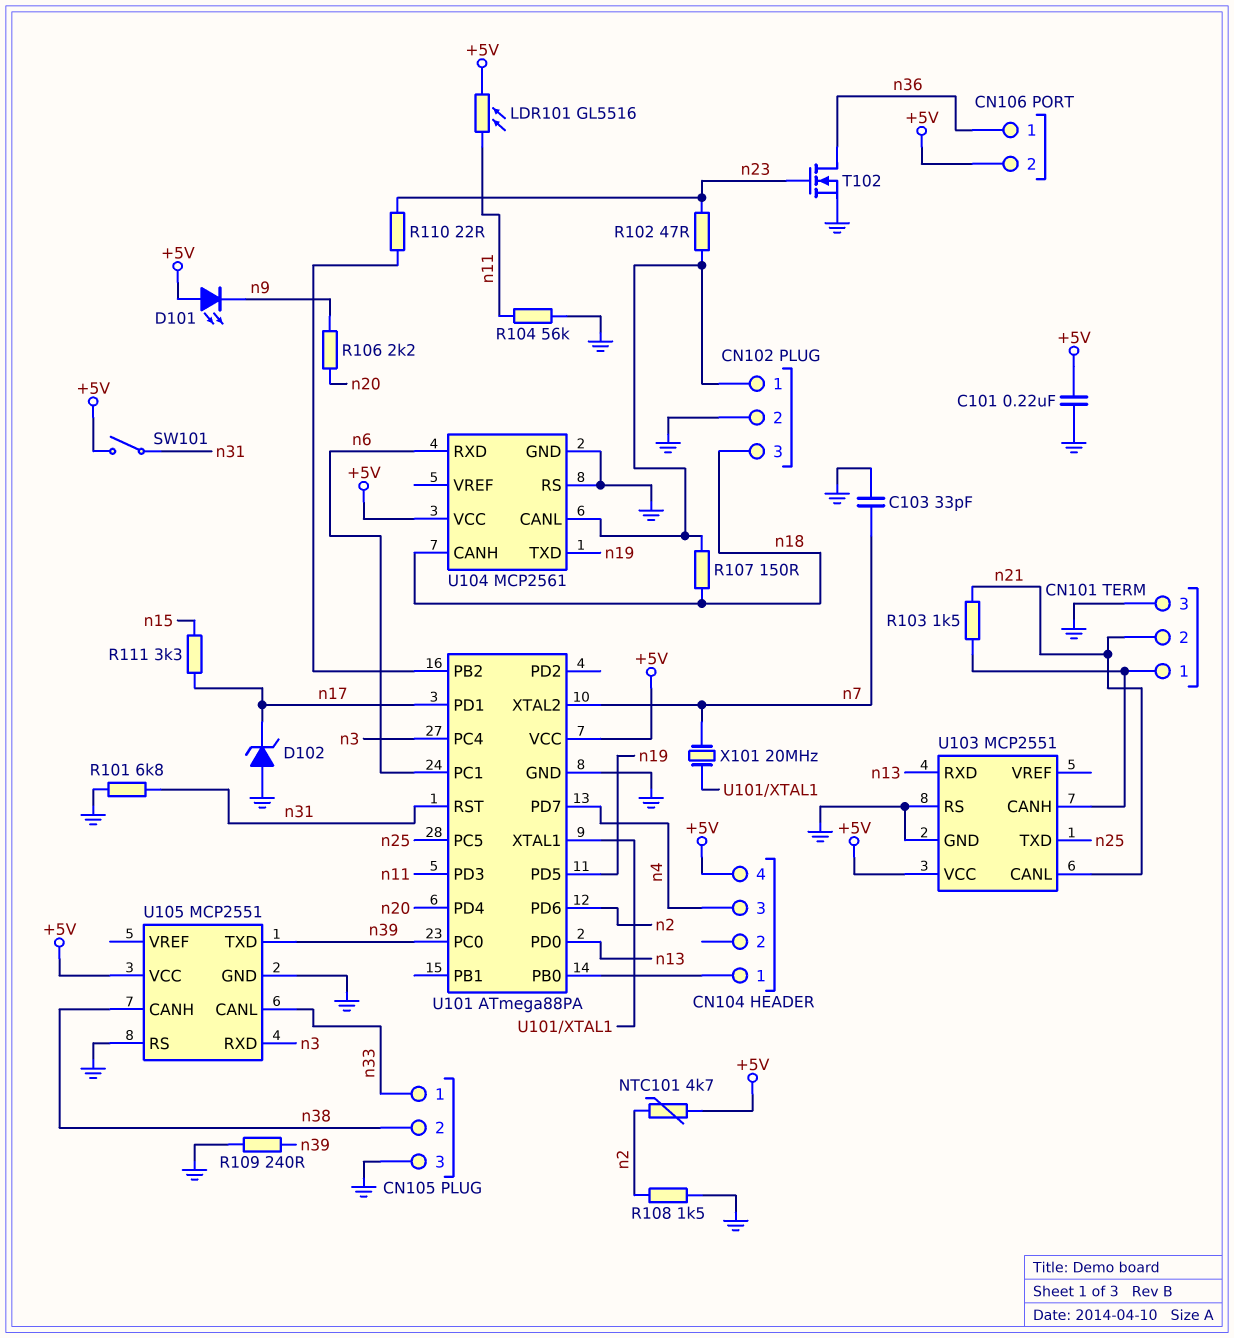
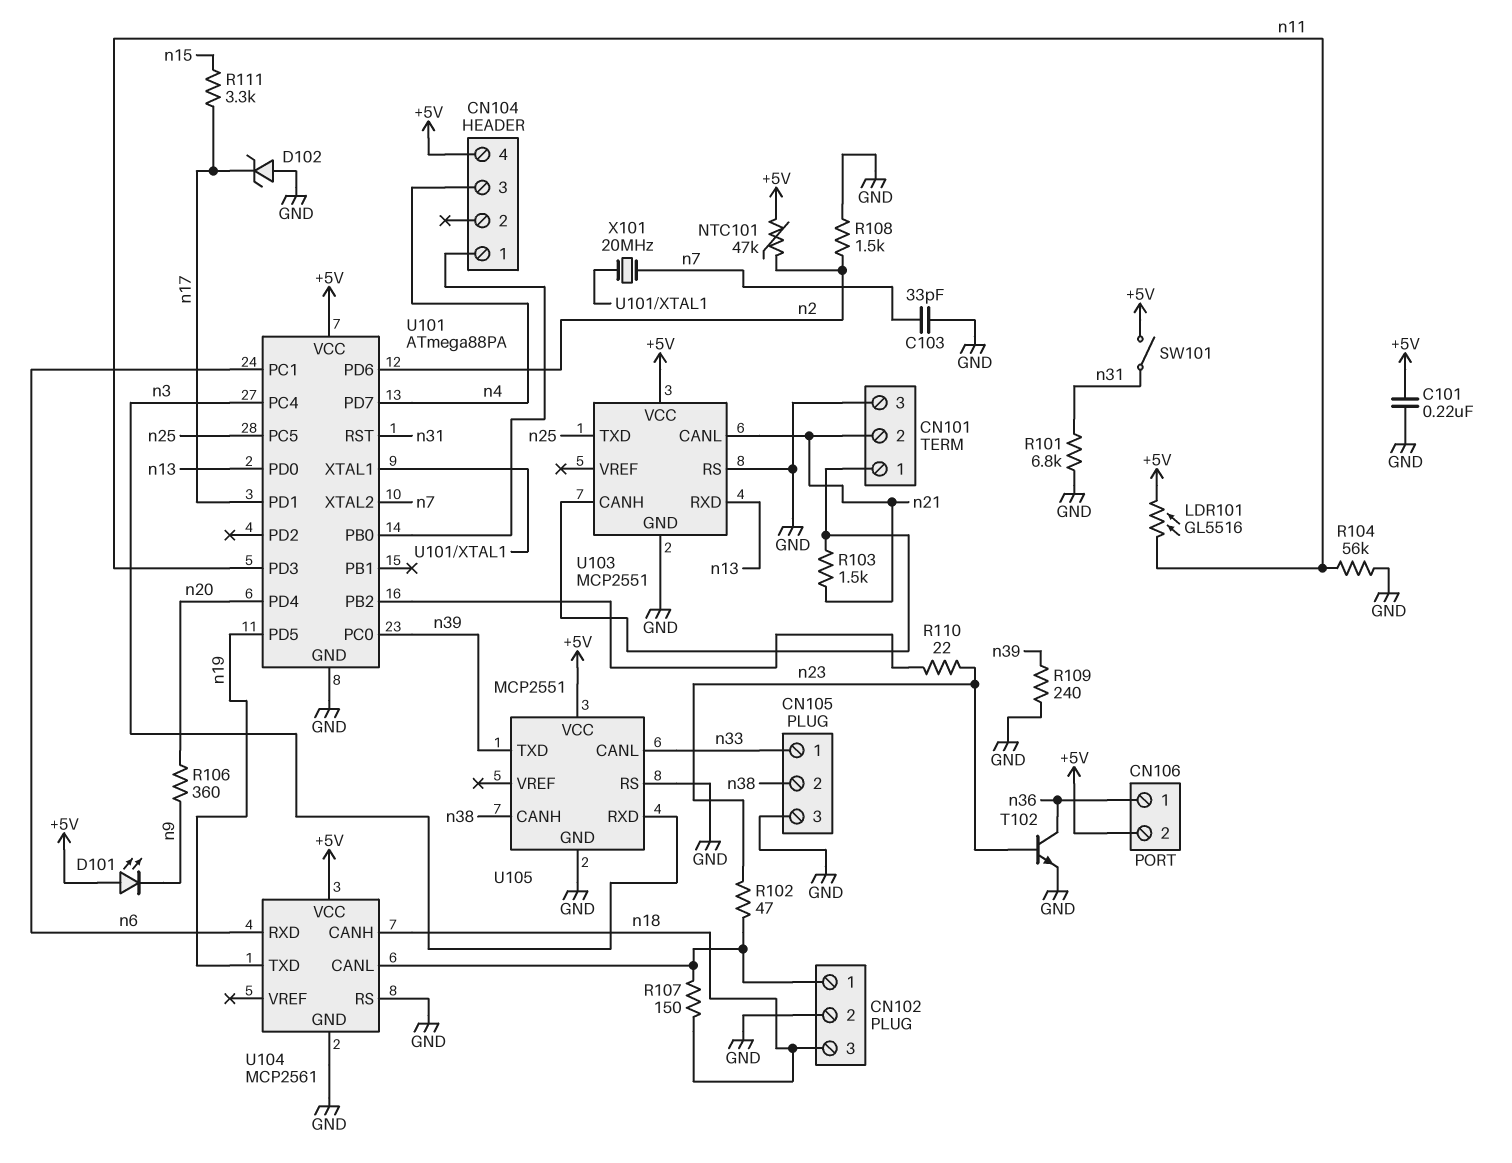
NTC101: 4.7k (+5V, n2) -> 47k (+5V, n2)
R106: 2.2k (n9, n20) -> 360 (n9, n20)
T102: NMOS (G n23, D n36, S GND) -> NPN (B n23, C n36, E GND)

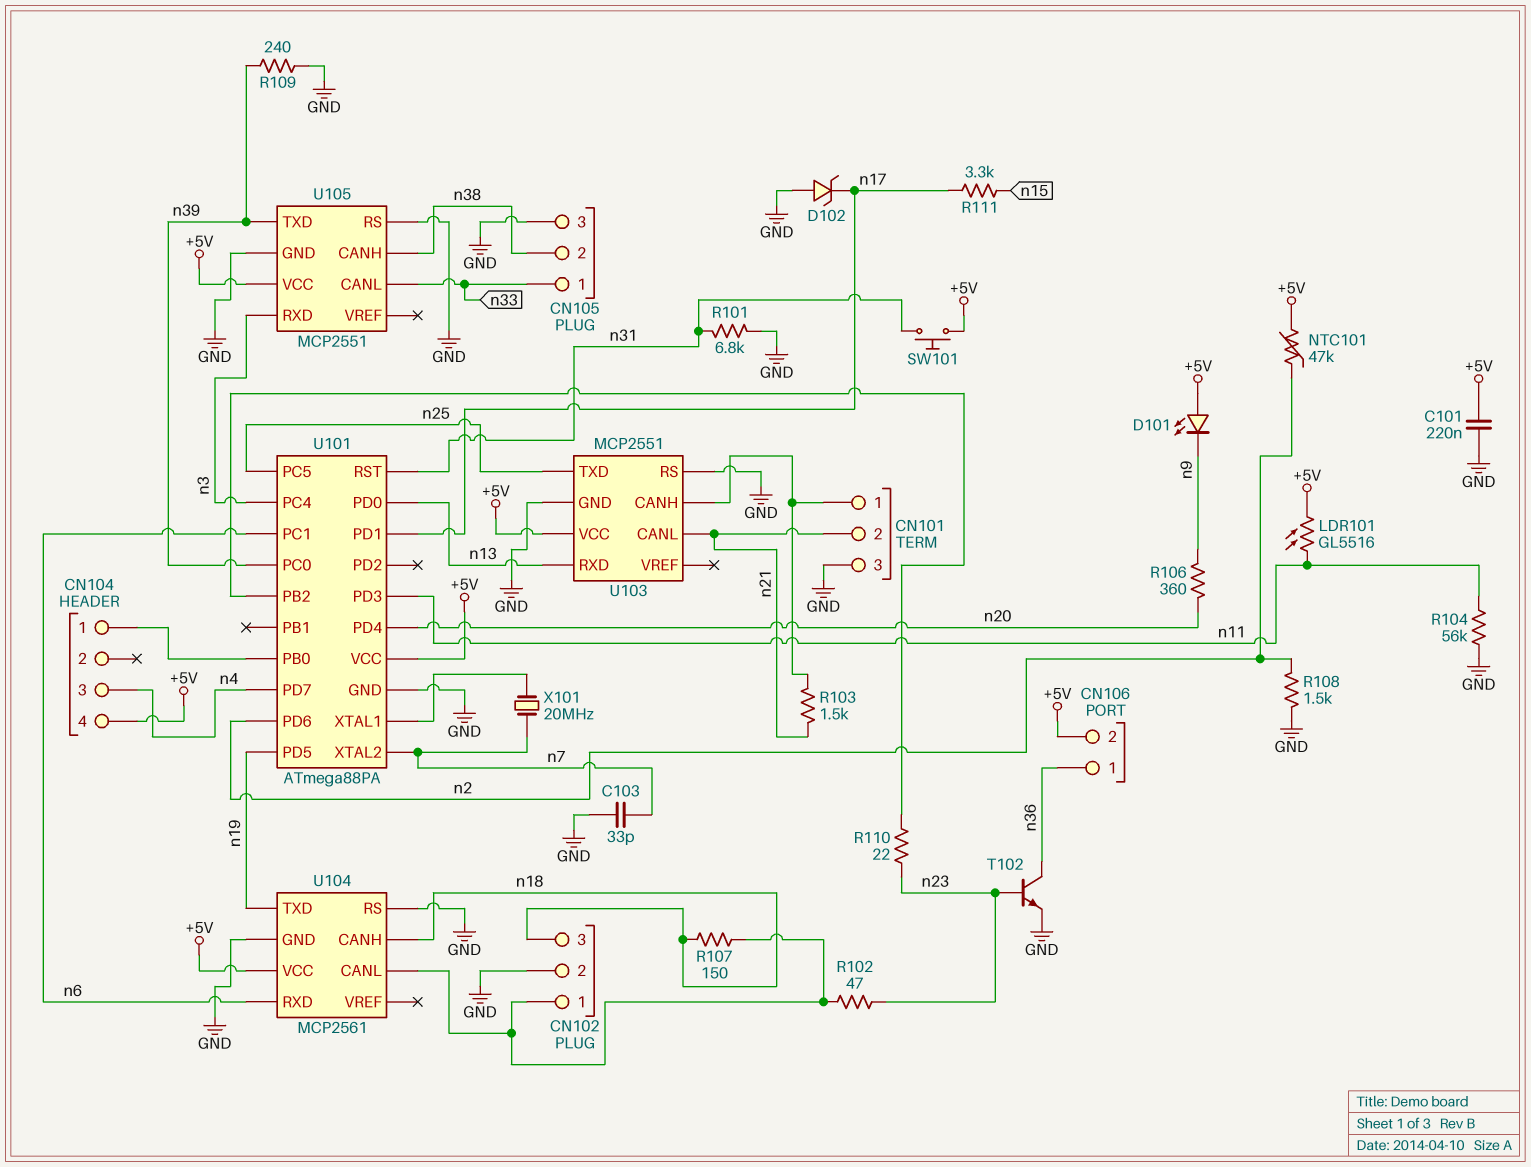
SW101: switch (+5V, n31) -> button (+5V, n31)

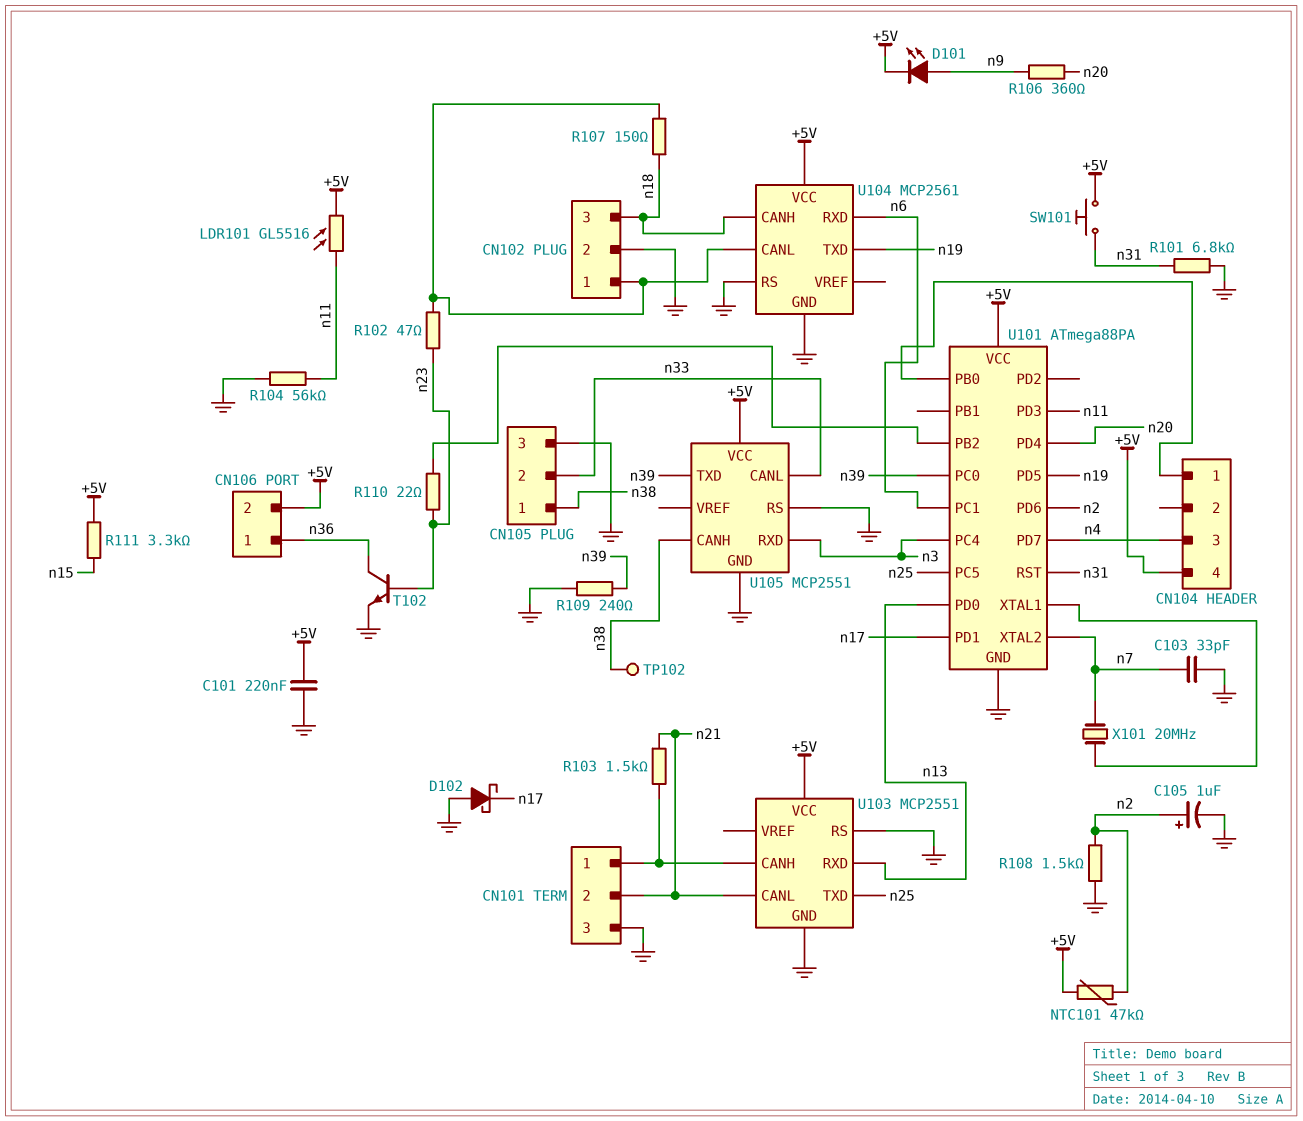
C105: none -> 1uF (plus n2, minus GND)
CN105 pin 1: n33 -> n38
CN105 pin 2: n38 -> n33
D101: LED (A +5V, K n9) -> LED (A n9, K +5V)
D102: zener (A GND, K n17) -> schottky (A GND, K n17)
R111: 3.3k (n15, n17) -> 3.3k (+5V, n15)
TP102: none -> test point (n38)

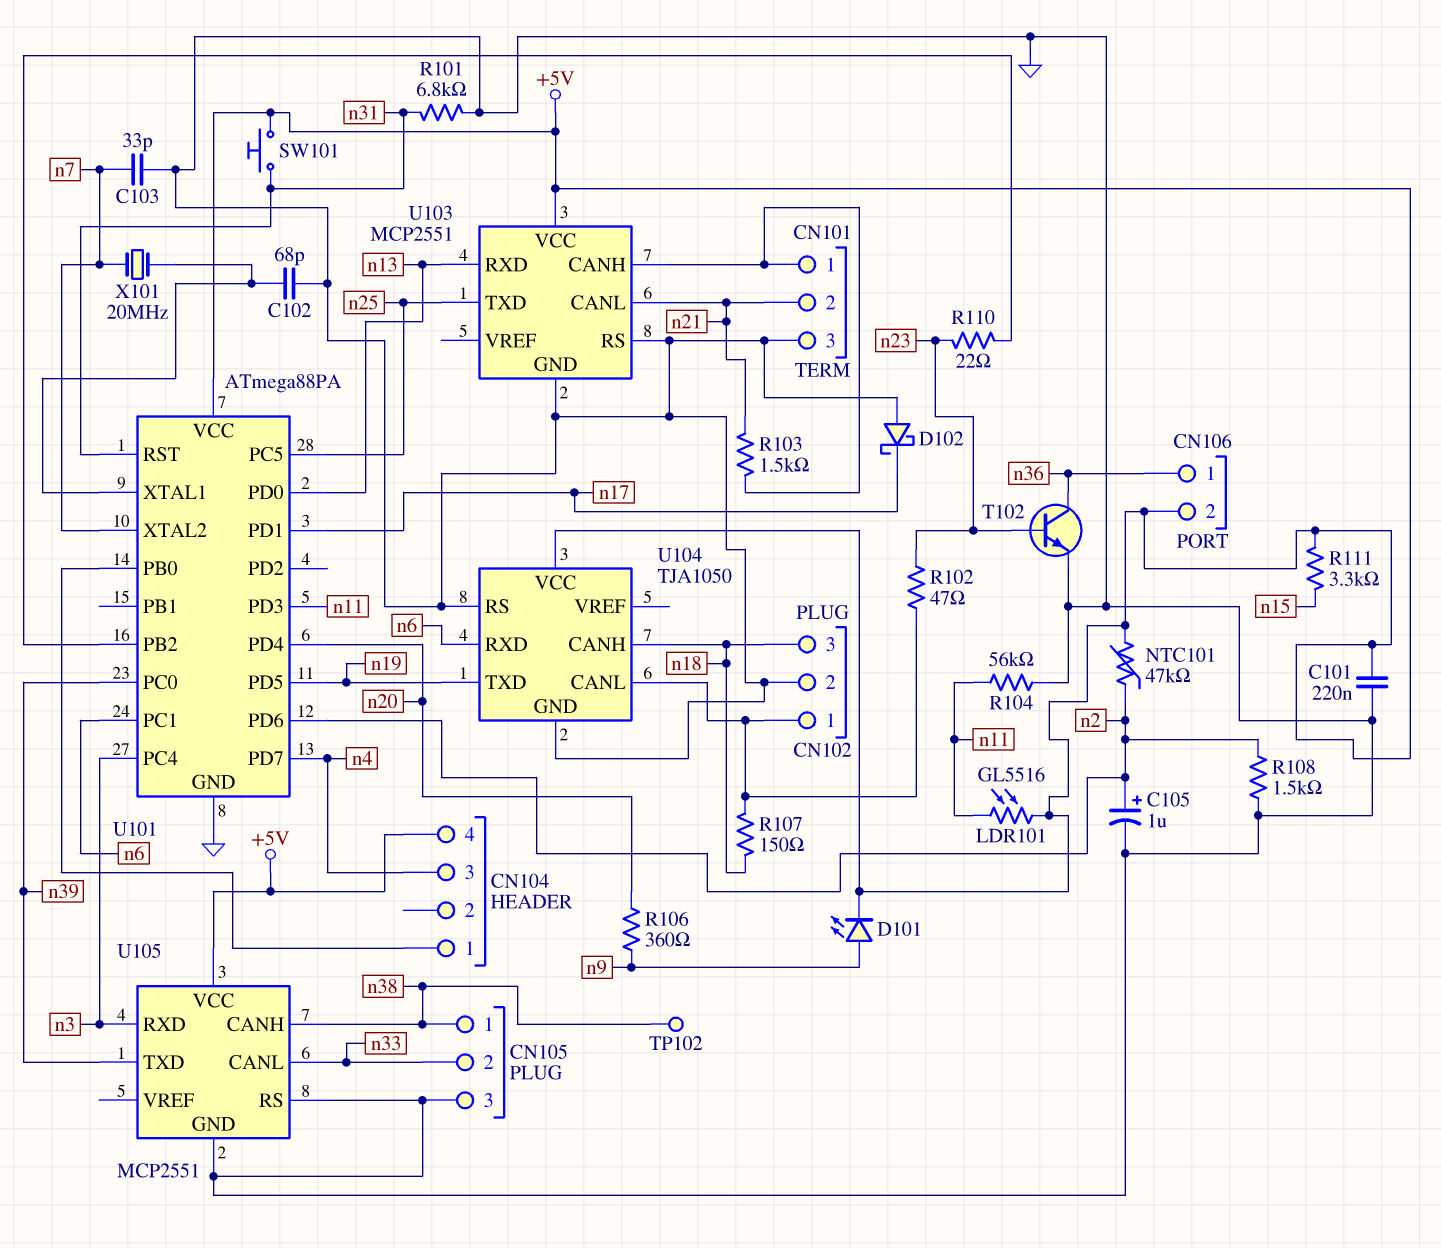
C102: none -> 68pF (GND, U101/XTAL1)
R109: 240 (GND, n39) -> none
U104: MCP2561 -> TJA1050

